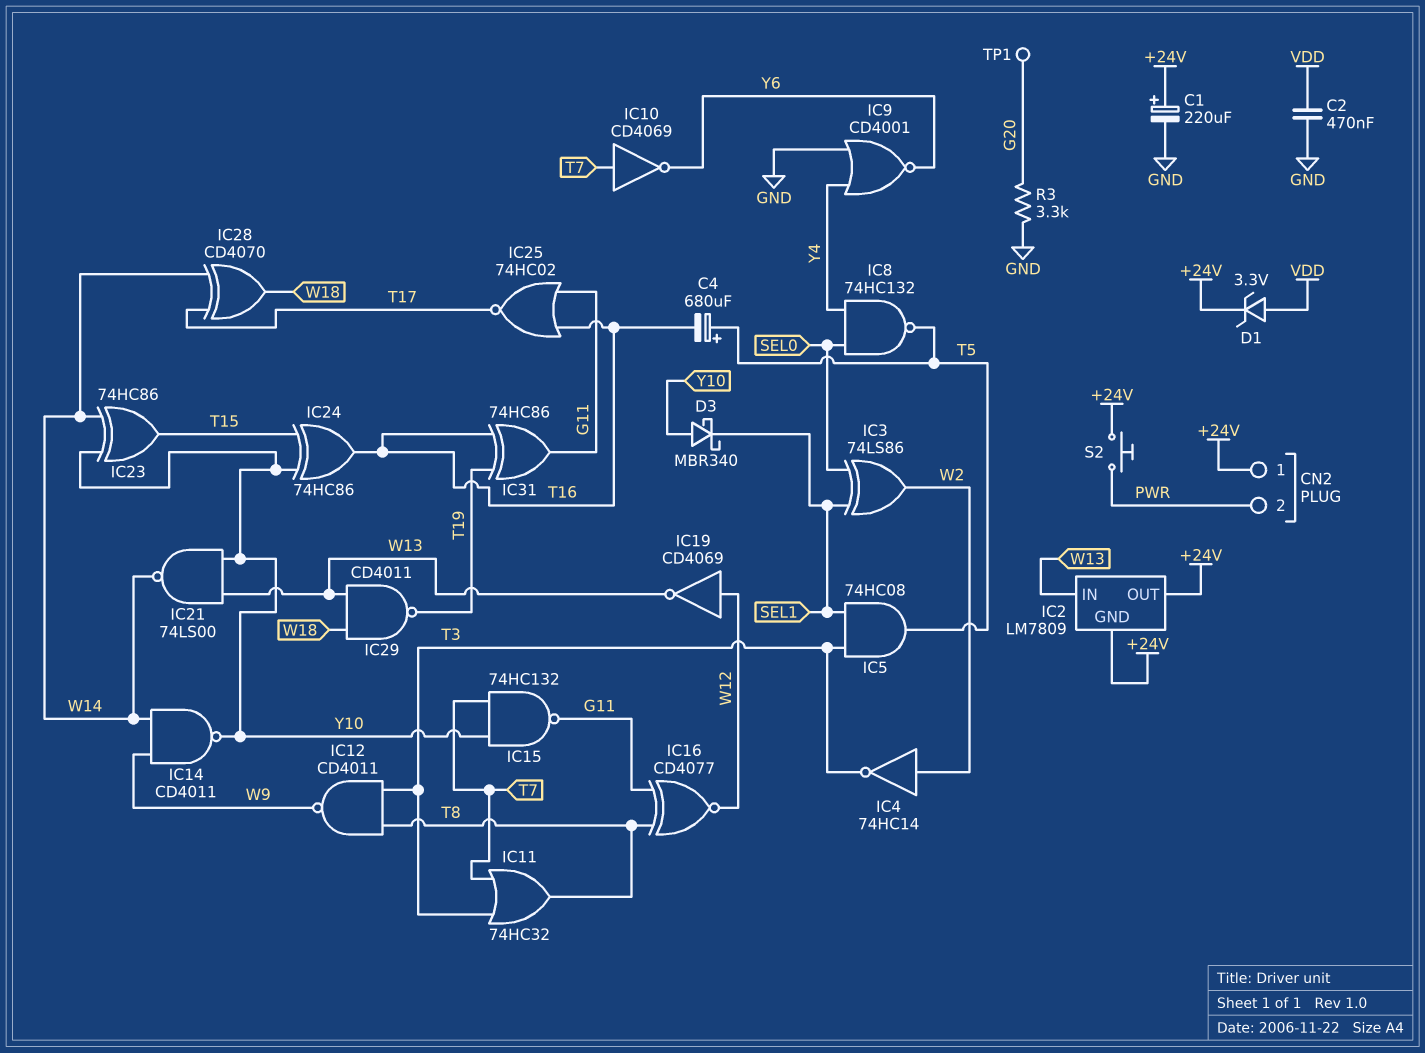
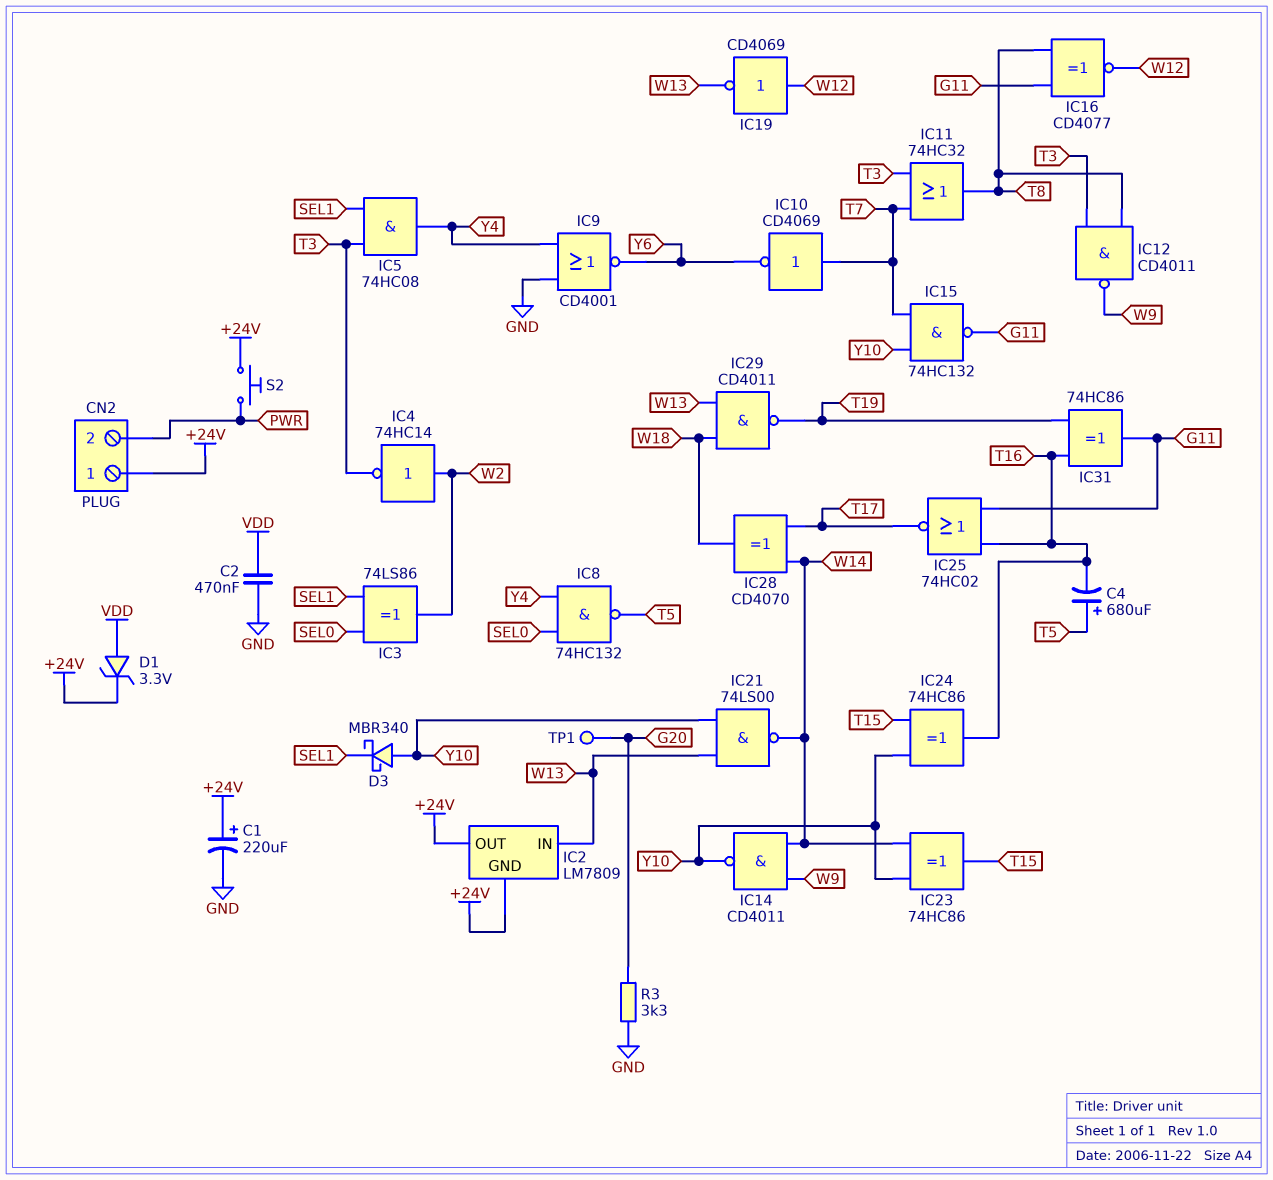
IC5: AND 74HC08 (in SEL1, in T3, out T5) -> AND 74HC08 (in SEL1, in T3, out Y4)

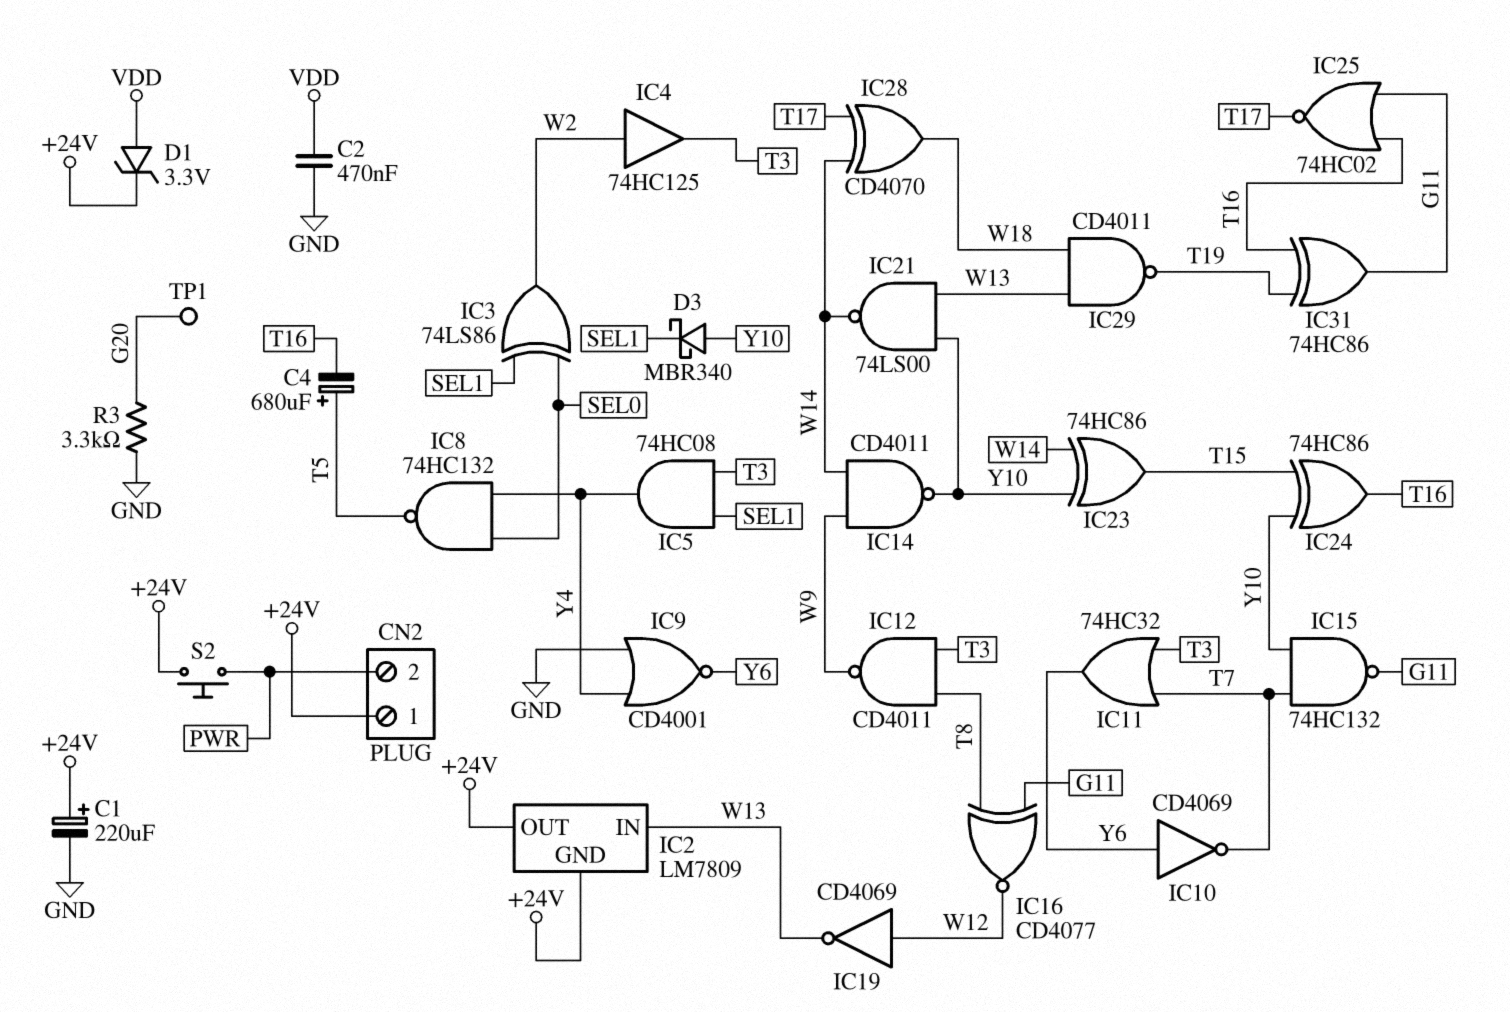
IC4: NOT 74HC14 (in W2, out T3) -> buffer 74HC125 (in W2, out T3)
IC10: NOT CD4069 (in T7, out Y6) -> NOT CD4069 (in Y6, out T7)
IC11: OR 74HC32 (in T3, in T7, out T8) -> OR 74HC32 (in T3, in T7, out Y6)

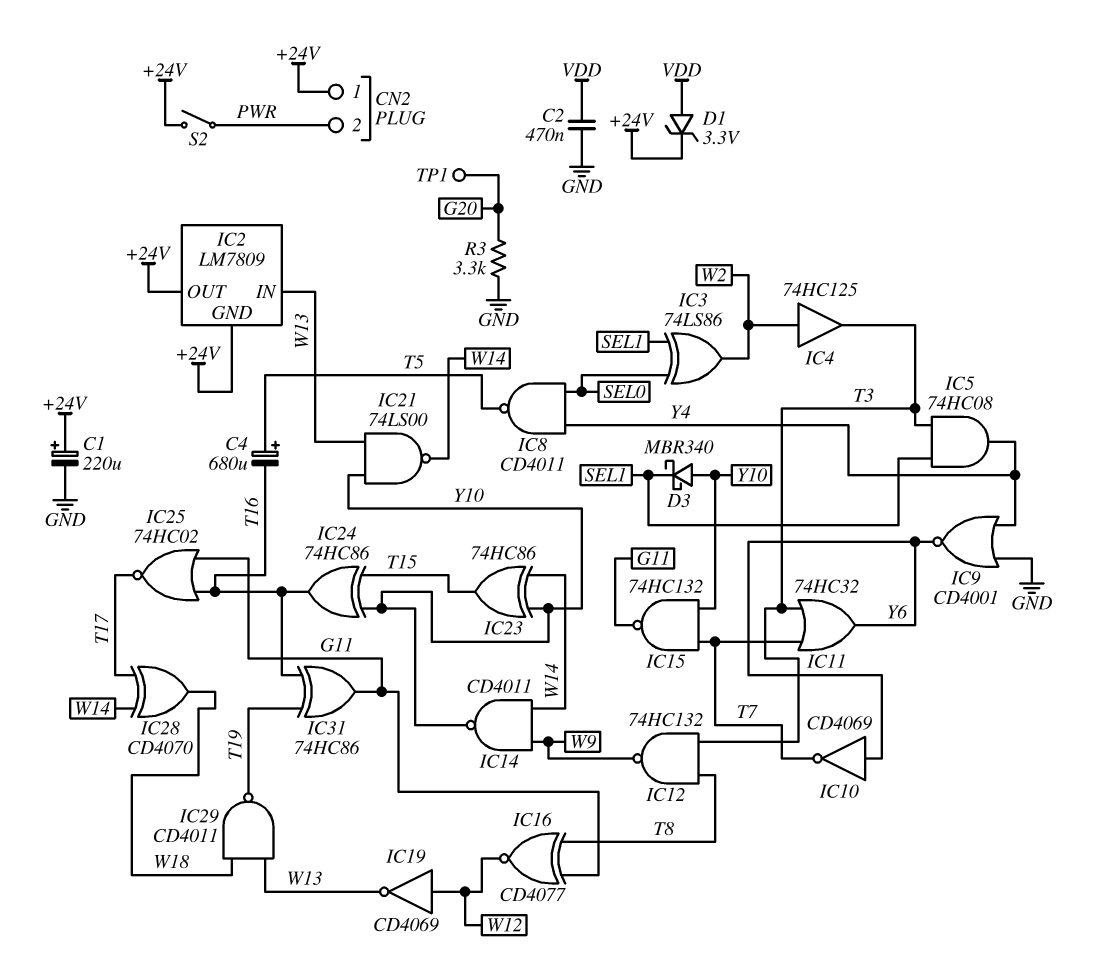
IC8: NAND 74HC132 (in SEL0, in Y4, out T5) -> NAND CD4011 (in SEL0, in Y4, out T5)
IC12: NAND CD4011 (in T3, in T8, out W9) -> NAND 74HC132 (in T3, in T8, out W9)
S2: button (+24V, PWR) -> switch (+24V, PWR)

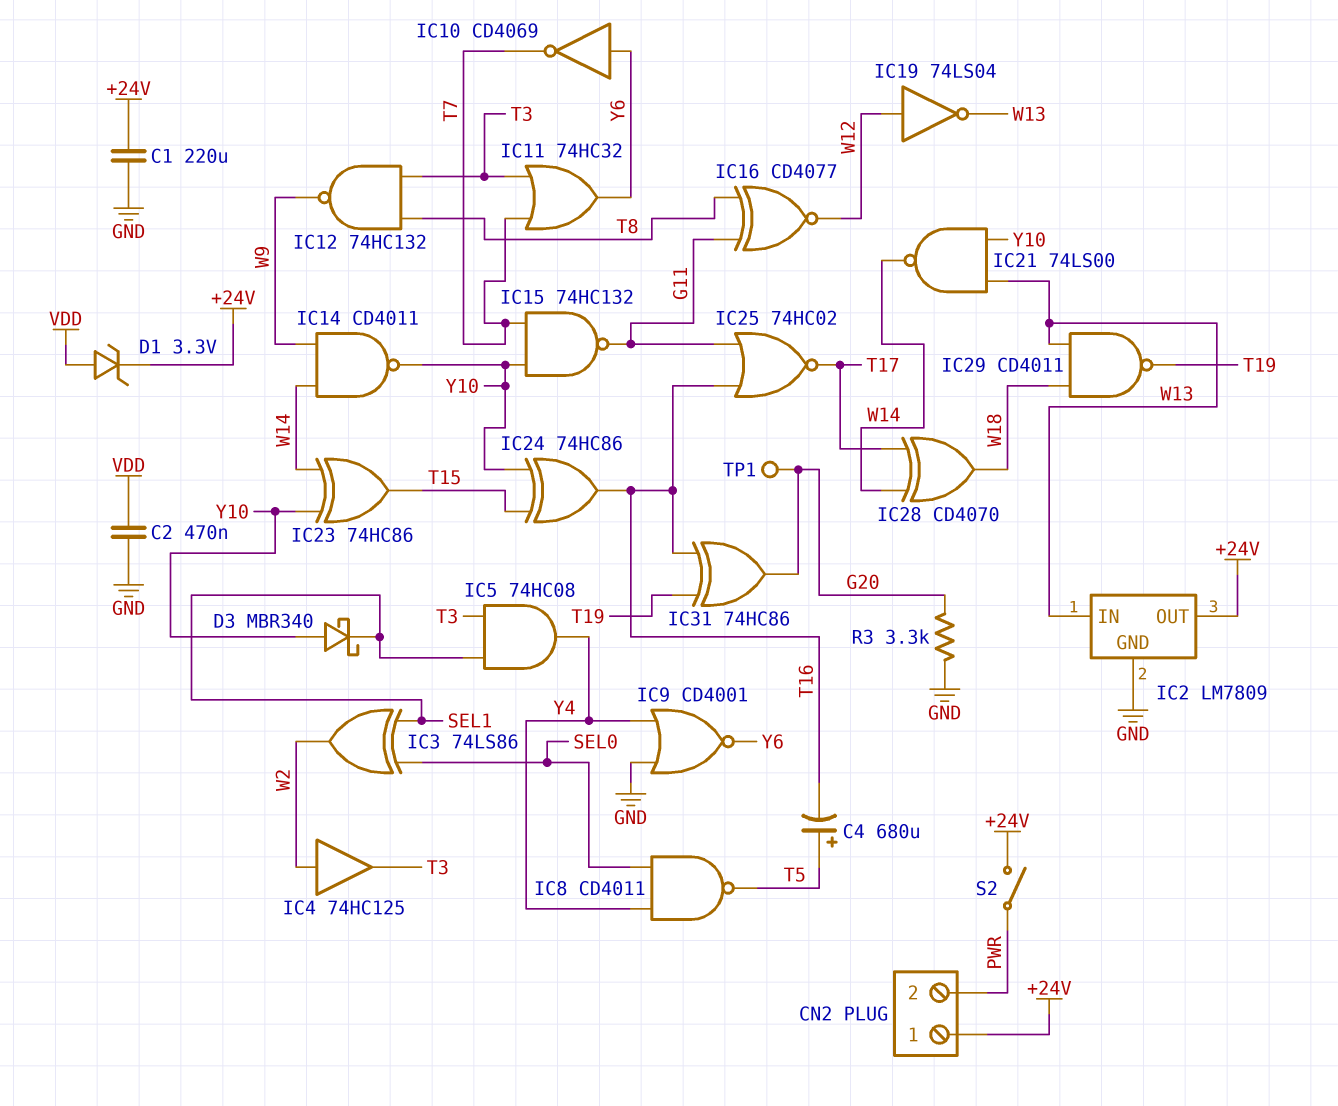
C1: 220uF (plus +24V, minus GND) -> 220uF (+24V, GND)
IC2 pin GND: +24V -> GND
IC19: NOT CD4069 (in W12, out W13) -> NOT 74LS04 (in W12, out W13)
IC31: XOR 74HC86 (in T16, in T19, out G11) -> XOR 74HC86 (in T16, in T19, out G20)

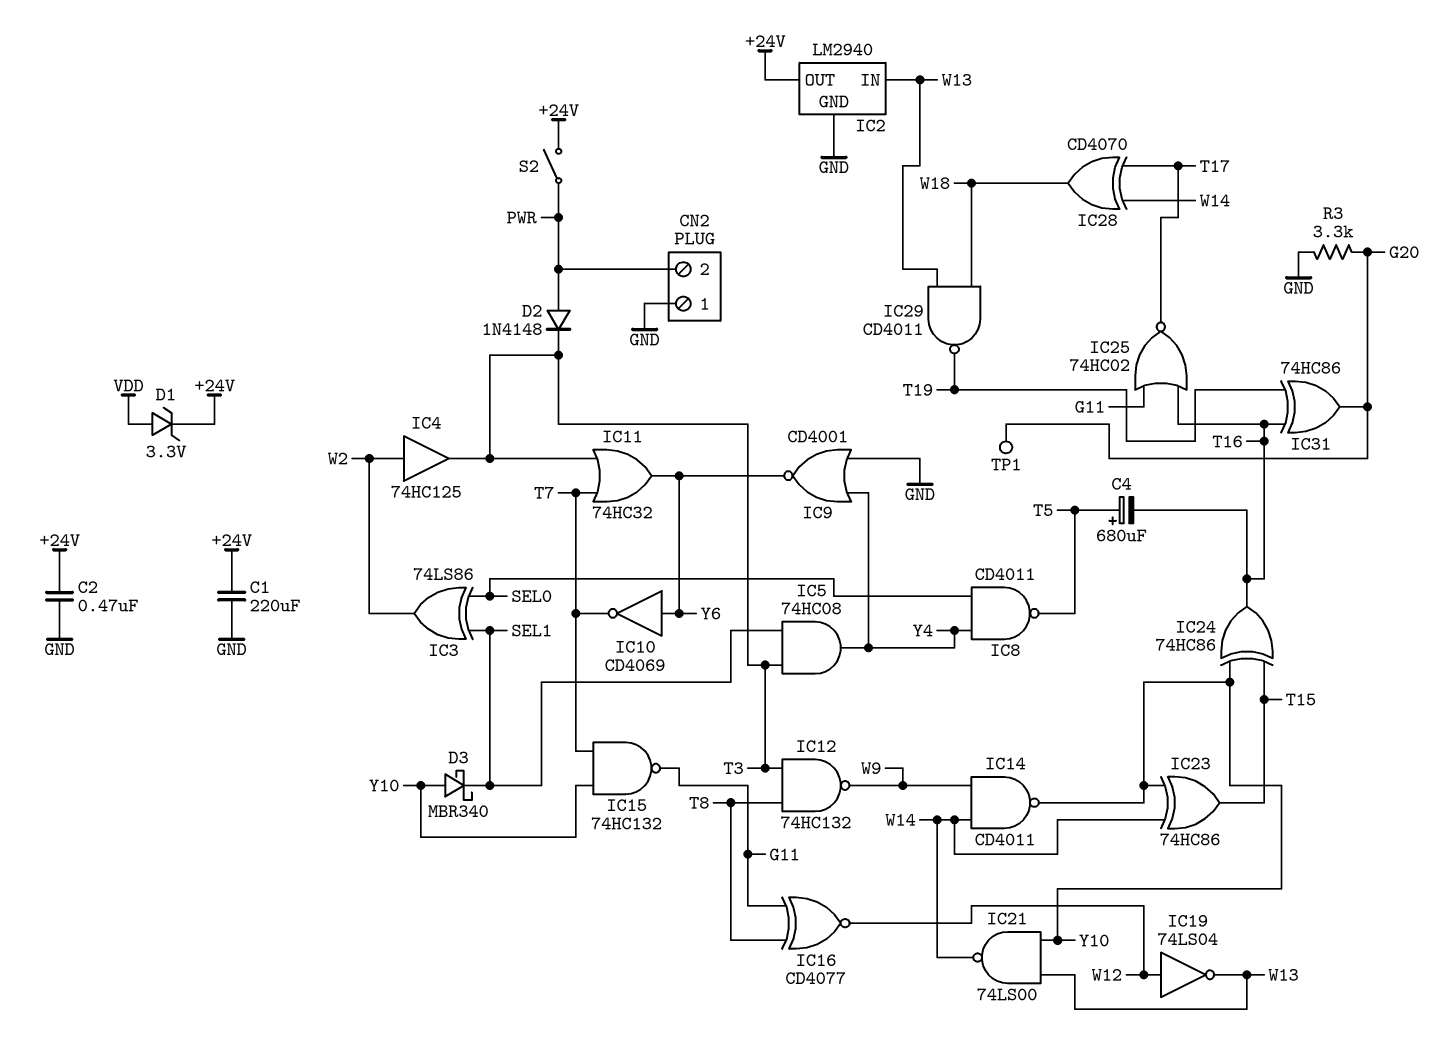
C2: 470nF (GND, VDD) -> 470nF (+24V, GND)
CN2 pin 1: +24V -> GND
D2: none -> diode 1N4148 (A PWR, K T3)
IC2: LM7809 -> LM2940

